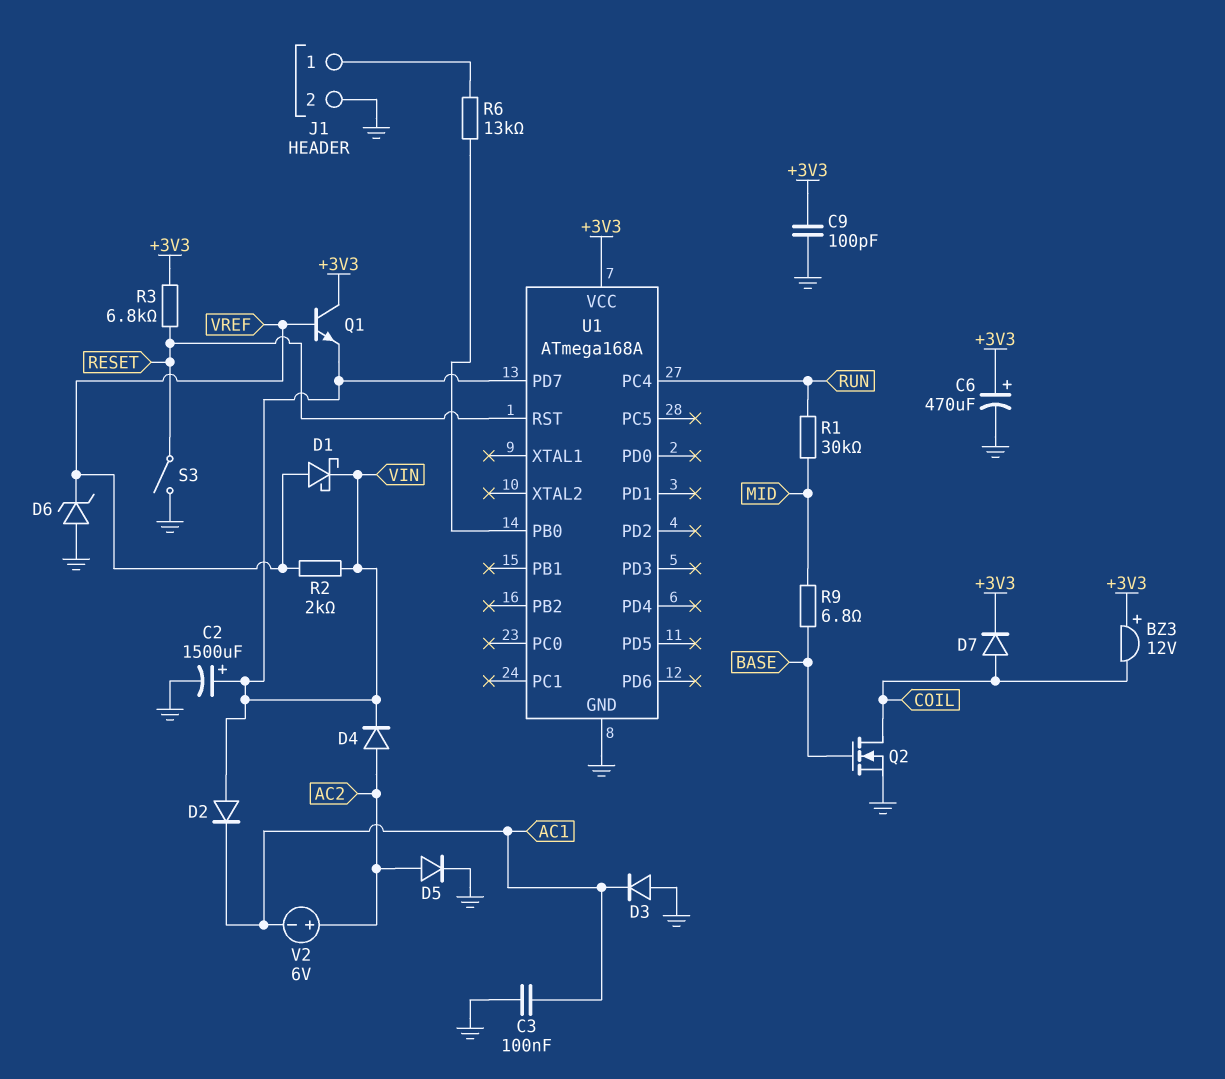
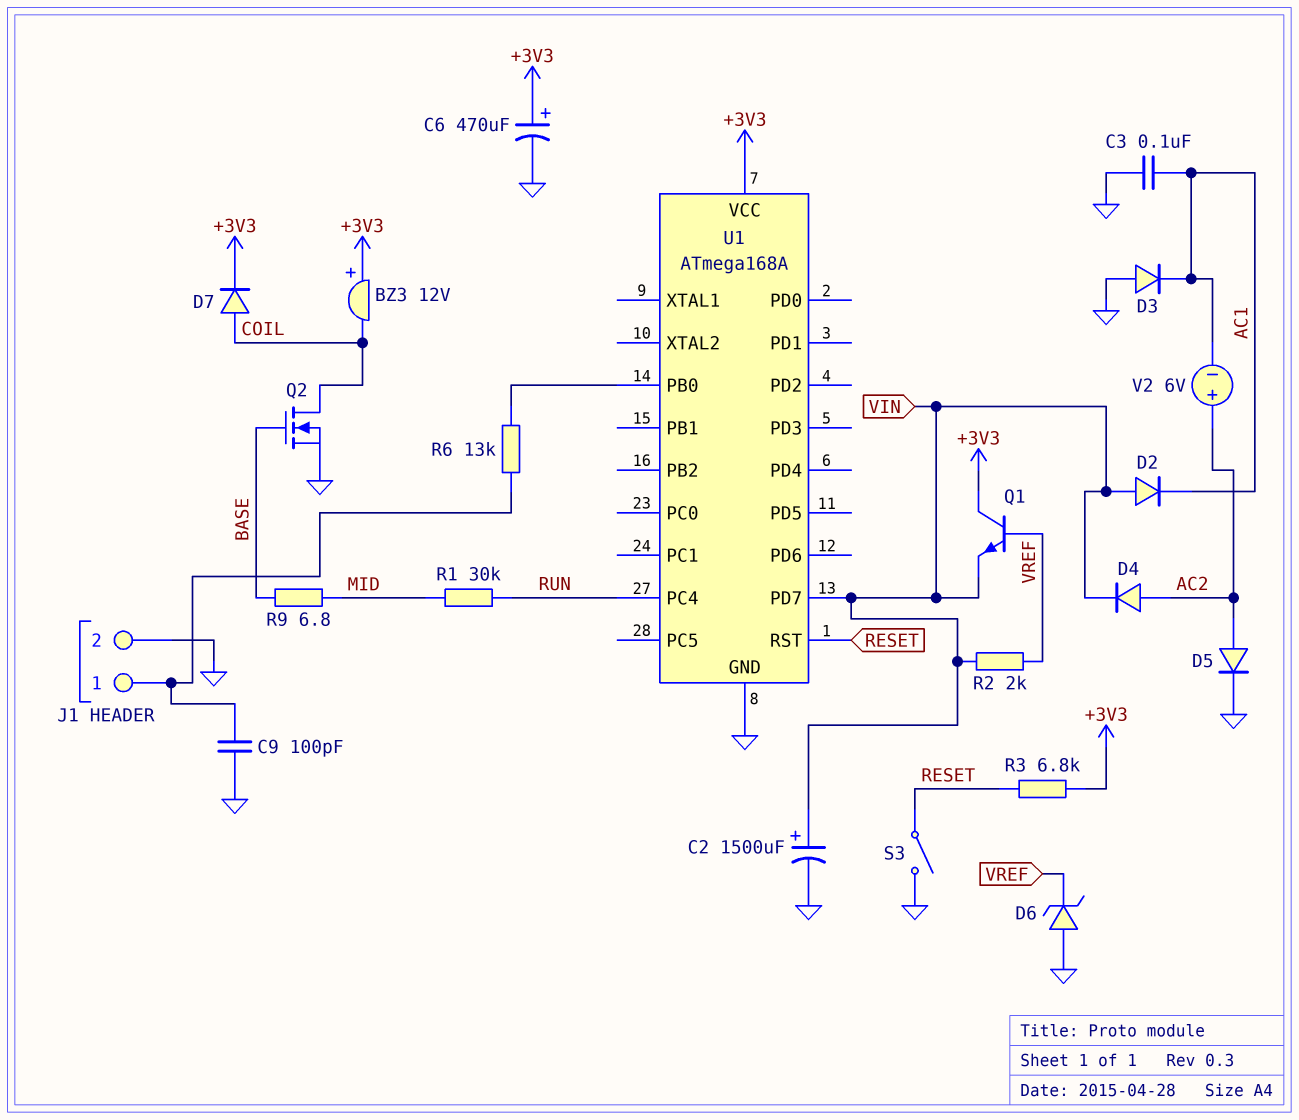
C9: 100pF (+3V3, GND) -> 100pF (GND, J1/1)
D1: schottky (A VREF, K VIN) -> none

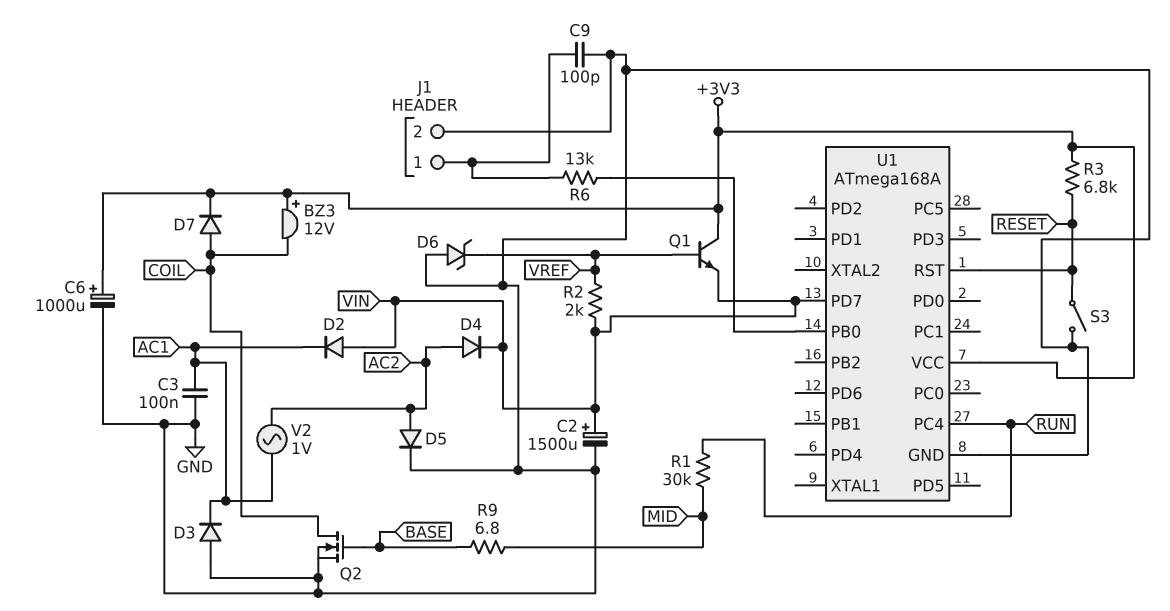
C6: 470uF (plus +3V3, minus GND) -> 1000uF (plus +3V3, minus GND)
V2: 6V (plus AC2, minus AC1) -> AC 1V (AC1, AC2)

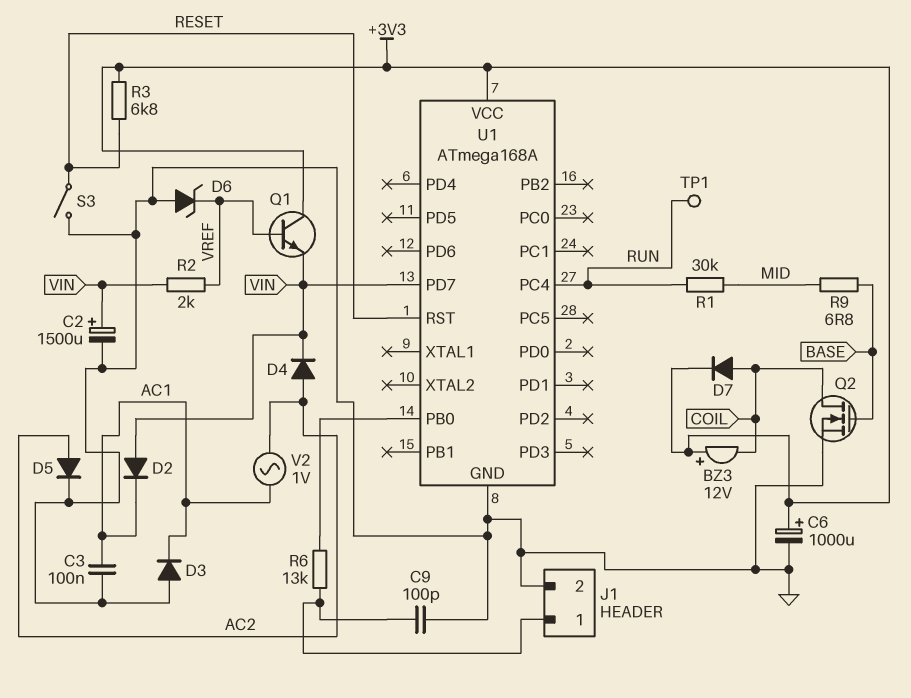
TP1: none -> test point (RUN)

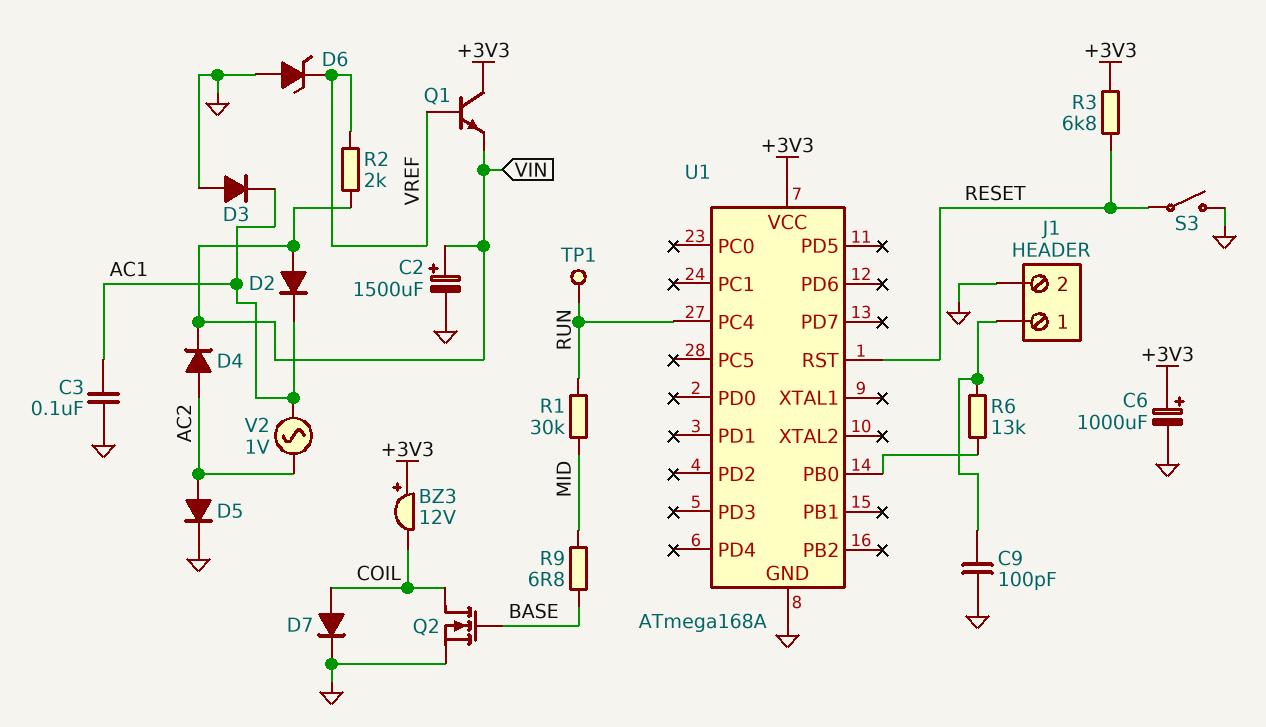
D7: diode (A COIL, K +3V3) -> diode (A COIL, K GND)
U1 pin PD7: VIN -> none

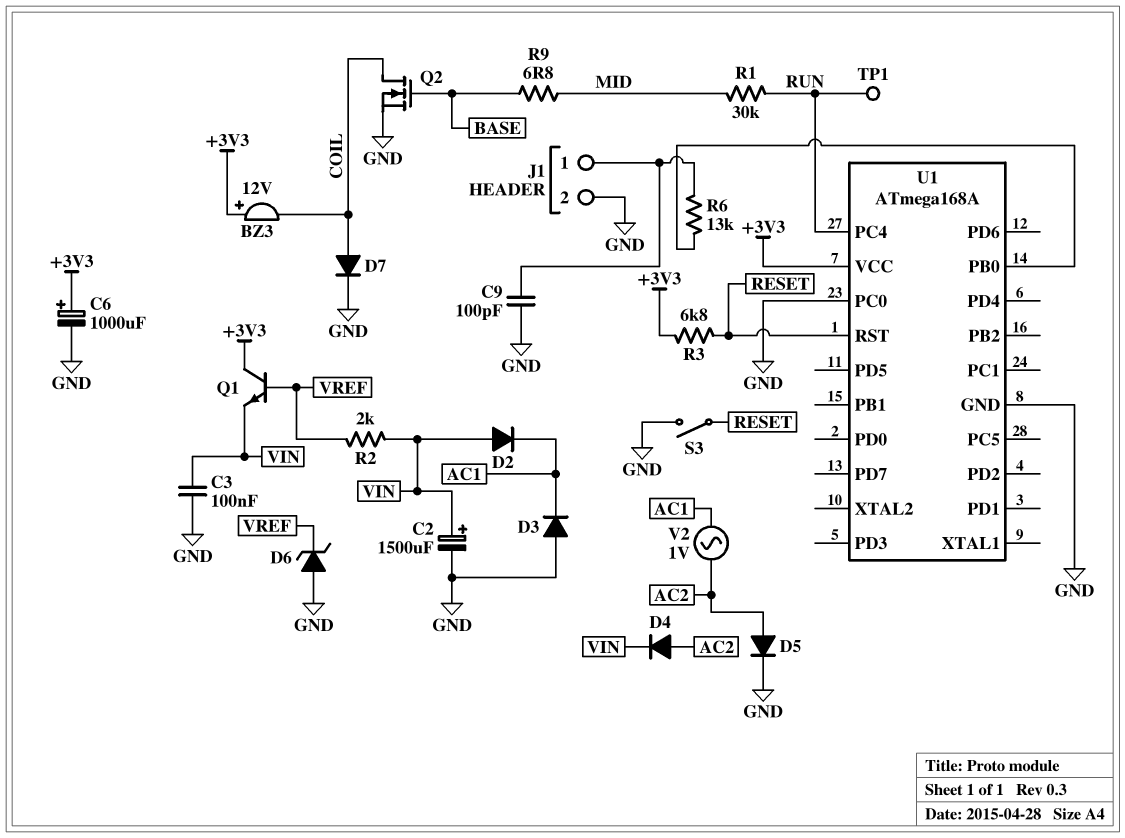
C3: 100nF (AC1, GND) -> 100nF (GND, VIN)
U1 pin PC0: none -> GND

